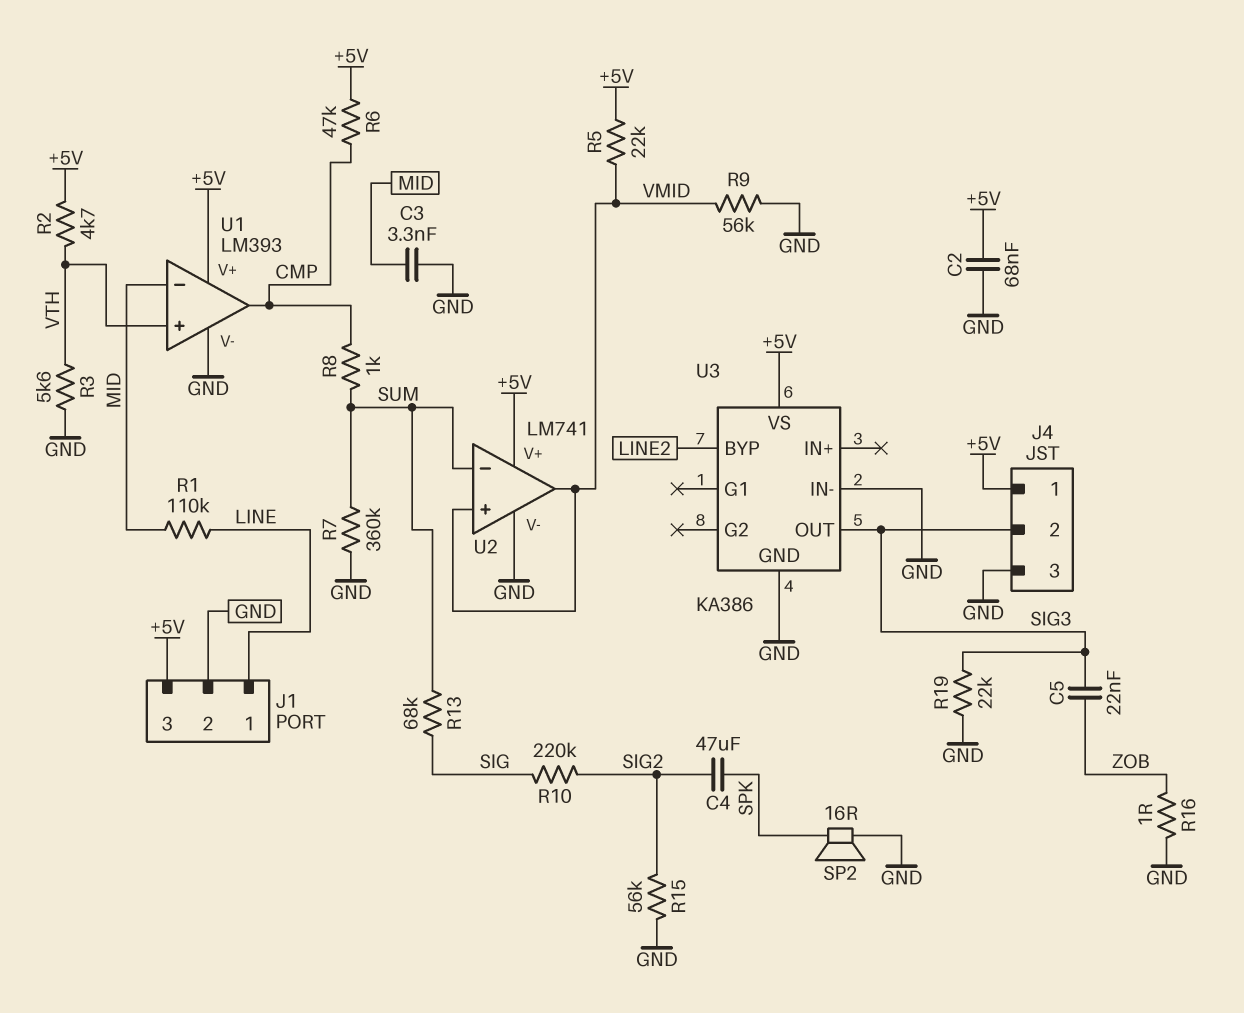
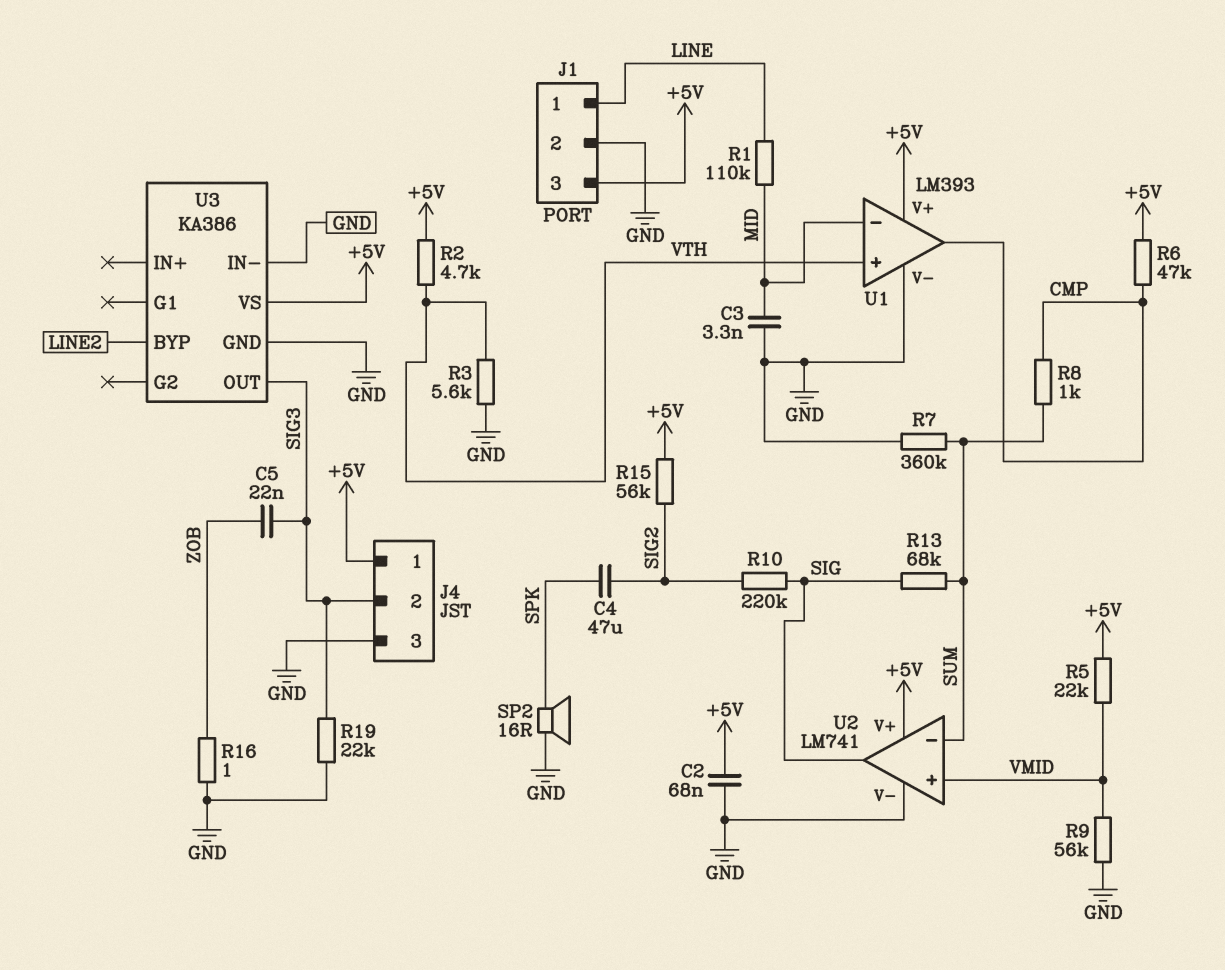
R15: 56k (GND, SIG2) -> 56k (+5V, SIG2)
U2 pin out: VMID -> SIG

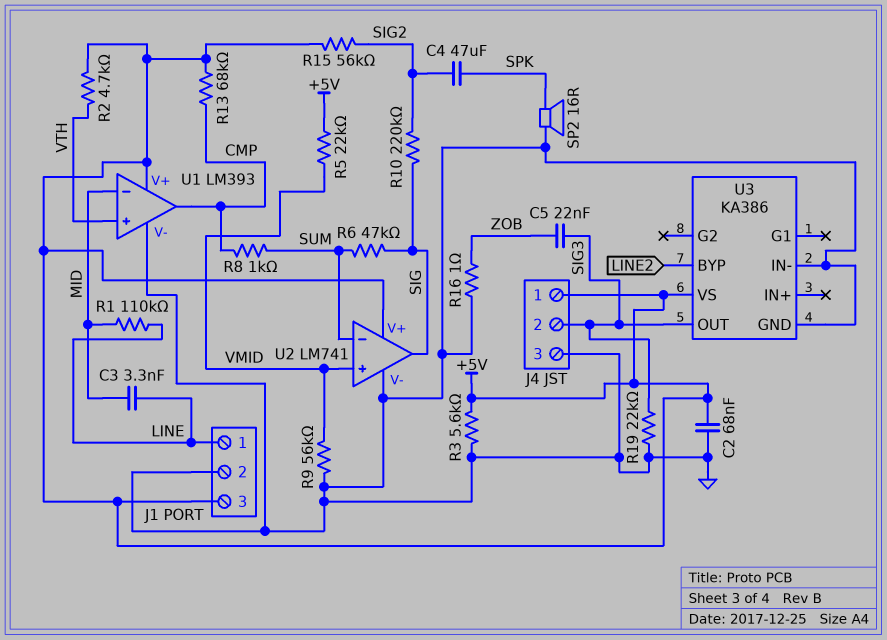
C3: 3.3nF (GND, MID) -> 3.3nF (LINE, MID)
R3: 5.6k (GND, VTH) -> 5.6k (+5V, GND)
R6: 47k (+5V, CMP) -> 47k (SIG, SUM)
R7: 360k (GND, SUM) -> none
R13: 68k (SIG, SUM) -> 68k (+5V, CMP)

